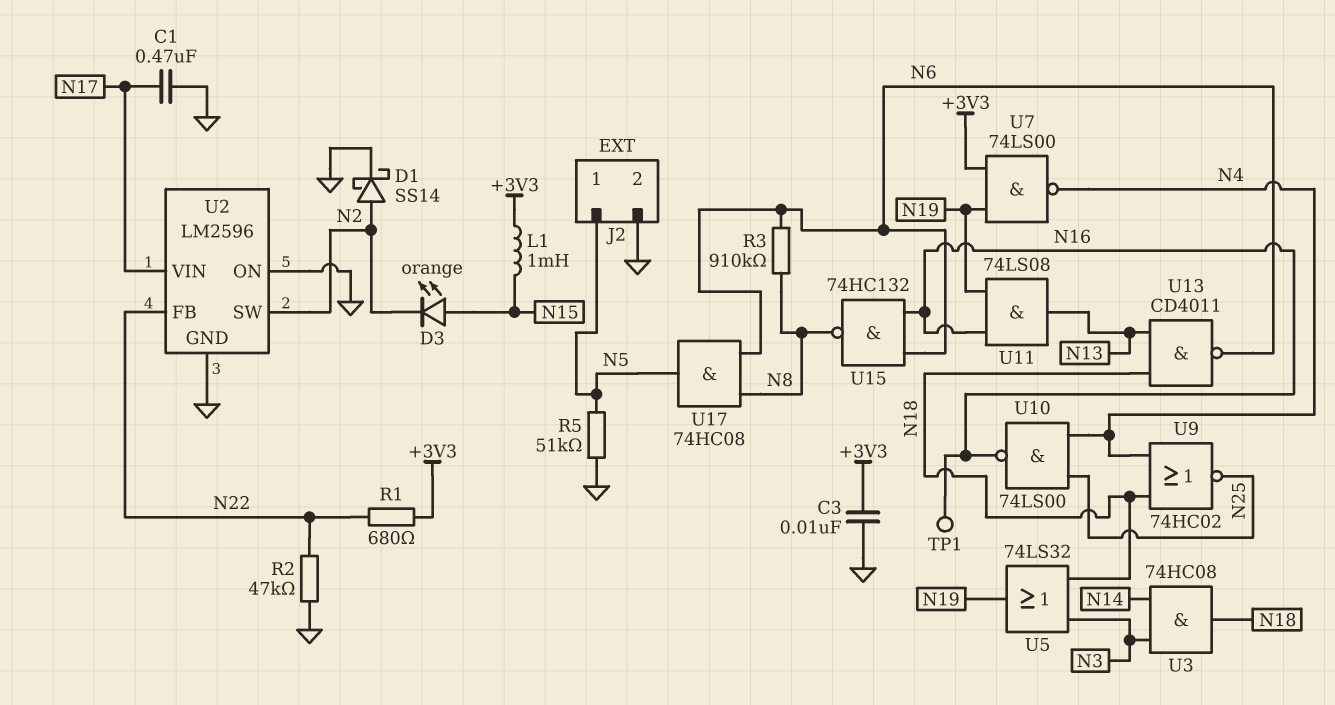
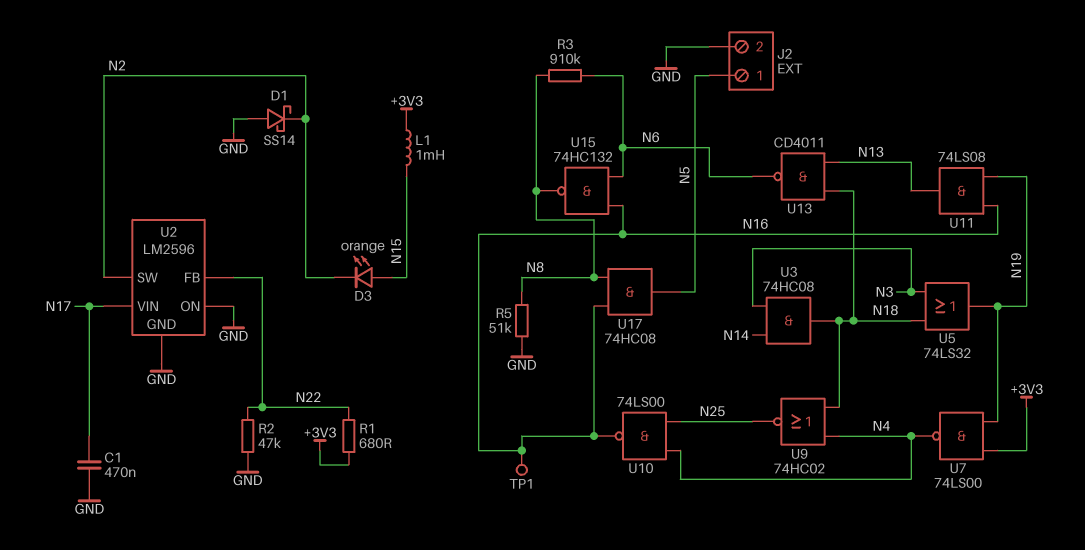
C3: 10nF (+3V3, GND) -> none
D1: schottky SS14 (A N2, K GND) -> schottky SS14 (A GND, K N2)
R5: 51k (GND, N5) -> 51k (GND, N8)
U17: AND 74HC08 (in N6, in N8, out N5) -> AND 74HC08 (in N8, in N16, out N5)

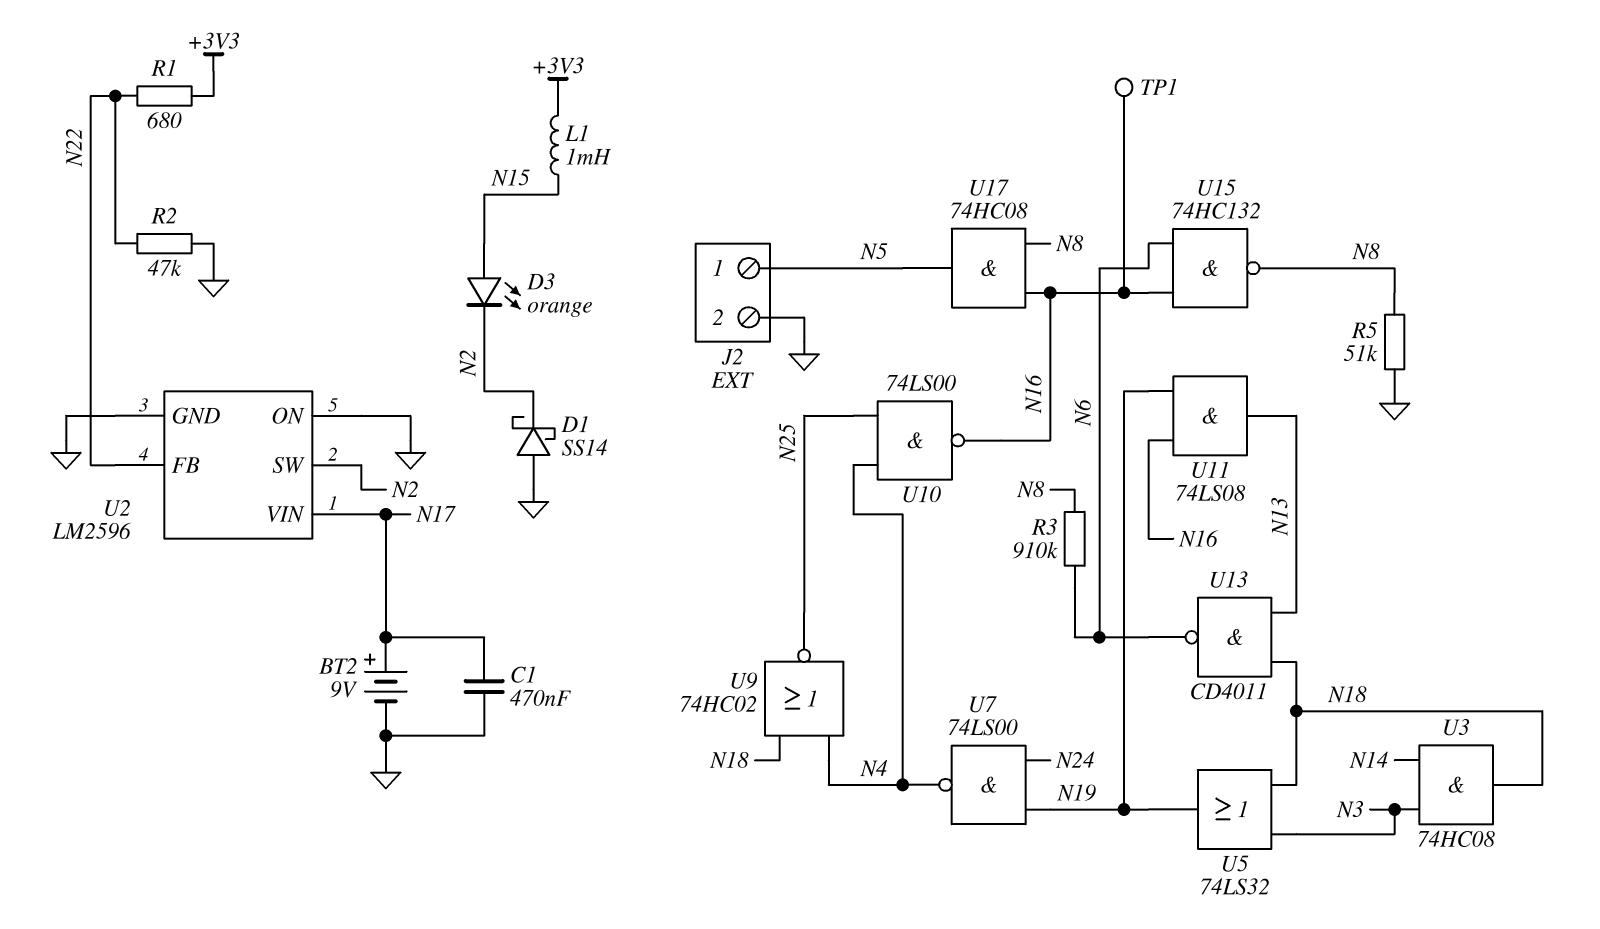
BT2: none -> 9V (plus N17, minus GND)
U7: NAND 74LS00 (in +3V3, in N19, out N4) -> NAND 74LS00 (in N19, in N24, out N4)

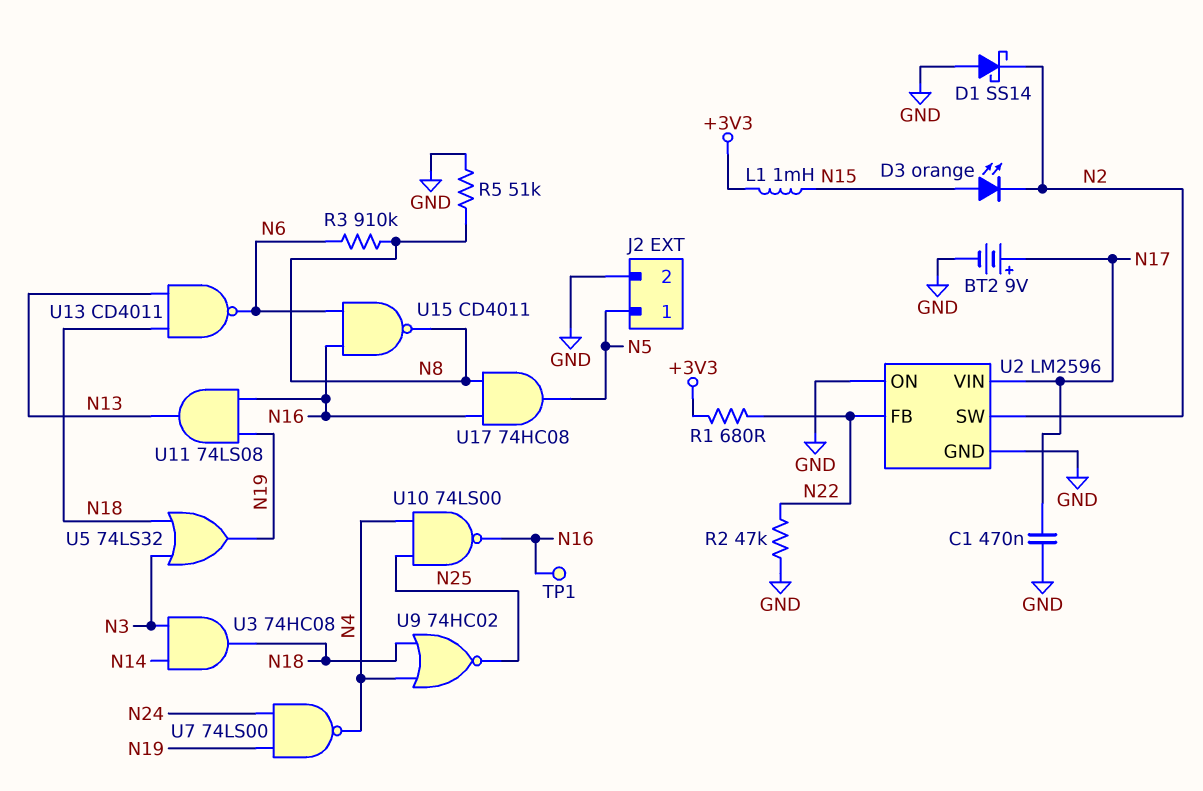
U15: NAND 74HC132 (in N6, in N16, out N8) -> NAND CD4011 (in N6, in N16, out N8)

